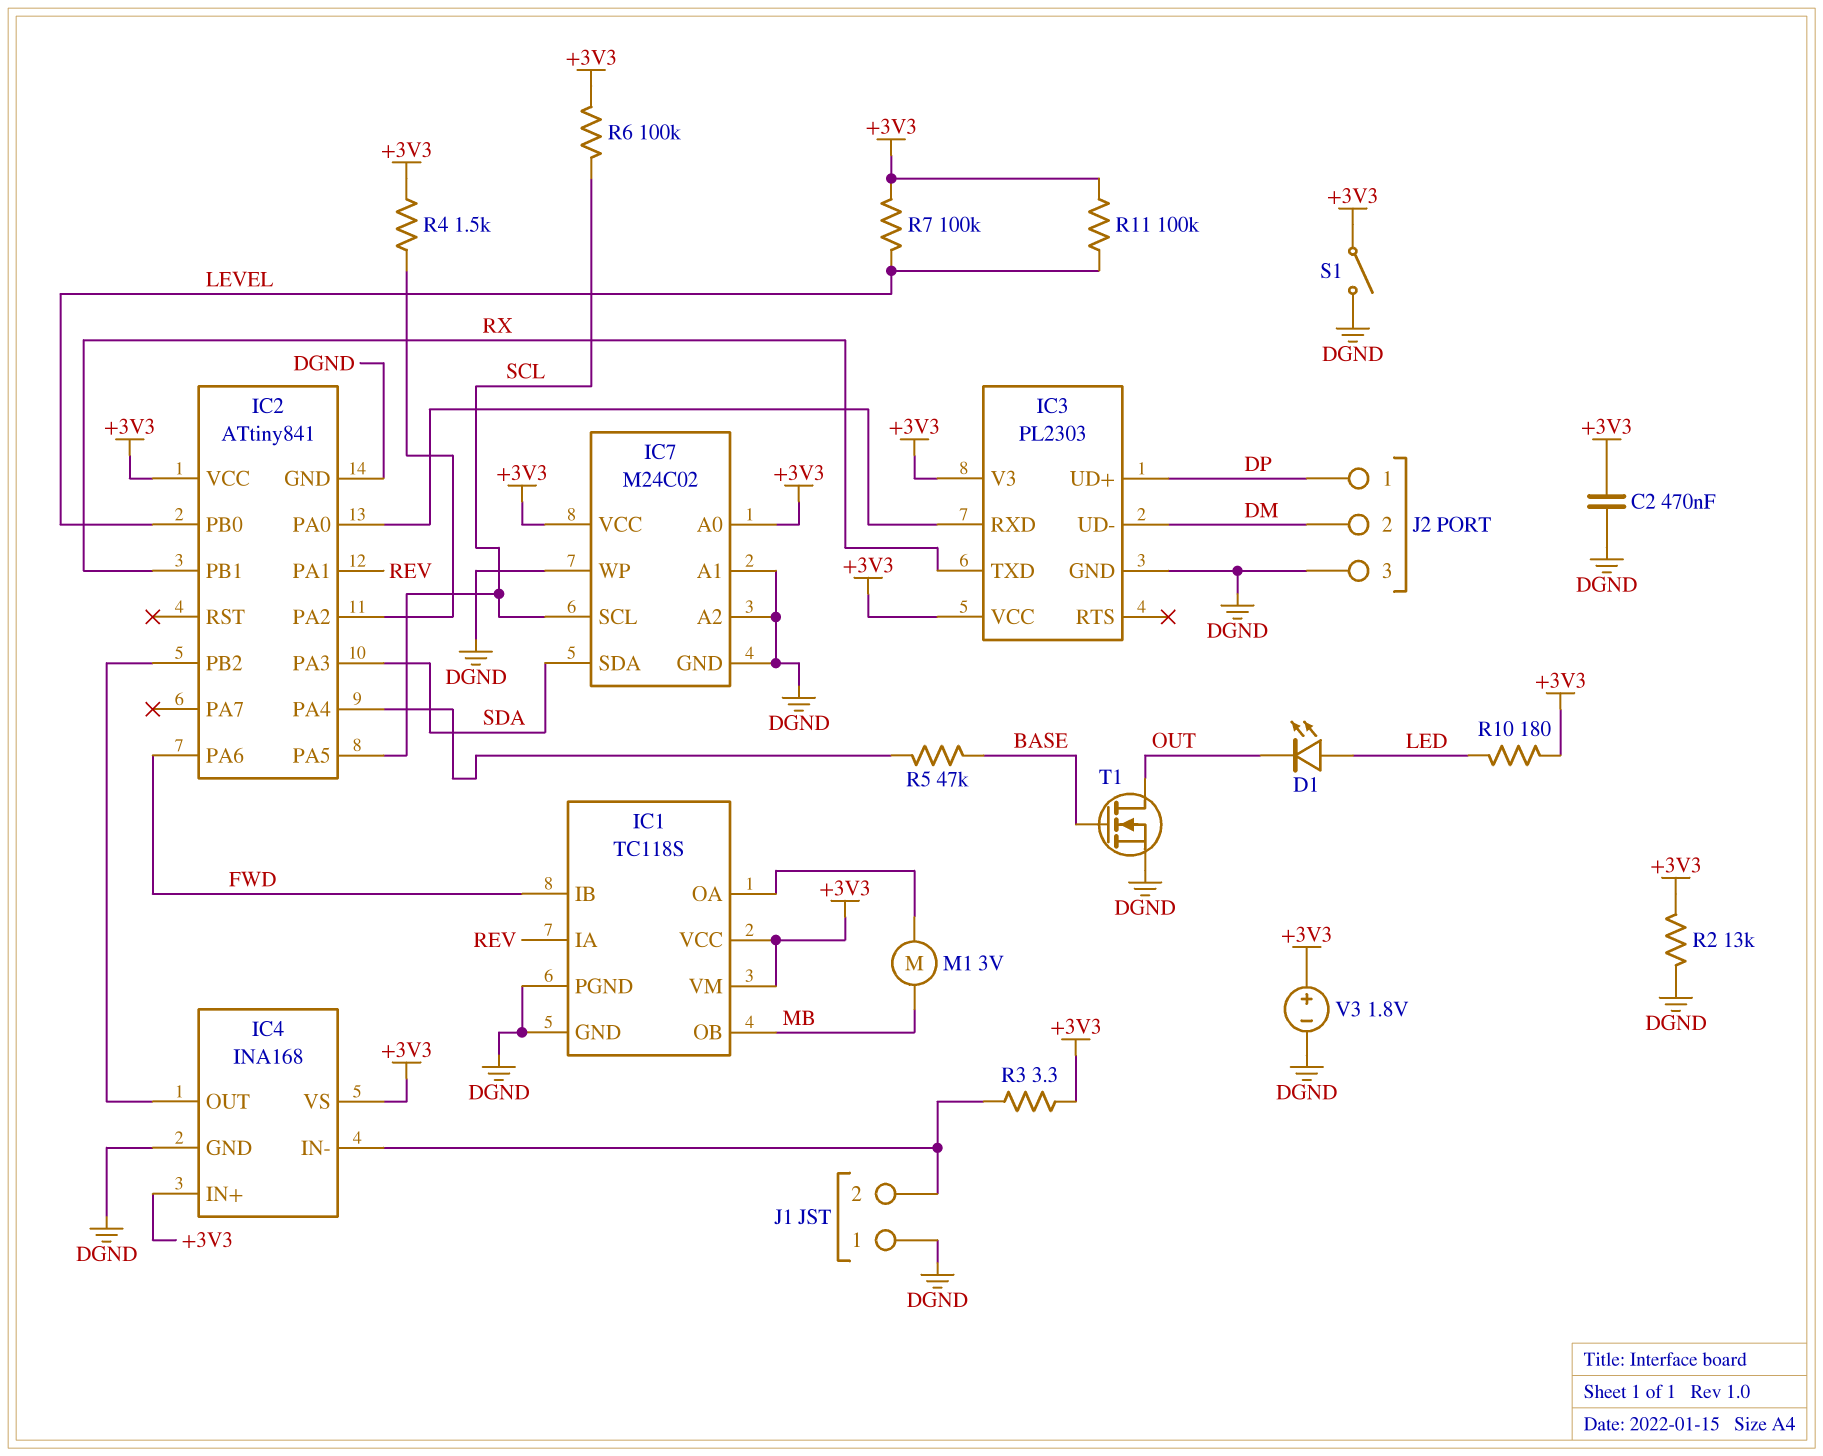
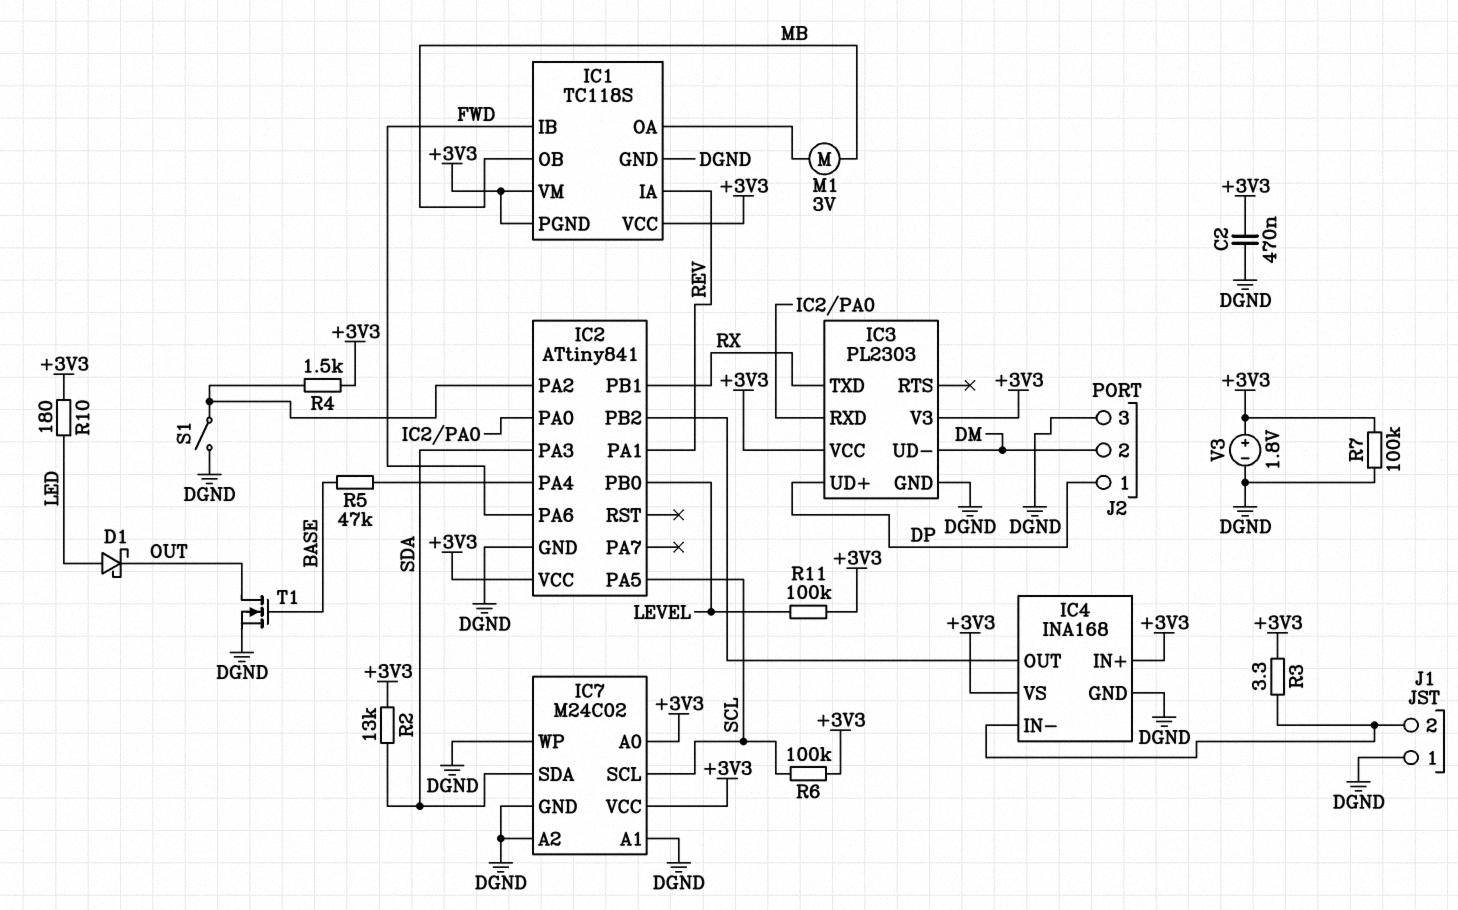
D1: LED (A LED, K OUT) -> schottky (A LED, K OUT)
IC1 pin PGND: DGND -> +3V3
R2: 13k (+3V3, DGND) -> 13k (+3V3, SDA)
R7: 100k (+3V3, LEVEL) -> 100k (+3V3, DGND)
S1: switch (+3V3, DGND) -> switch (DGND, IC2/PA2)

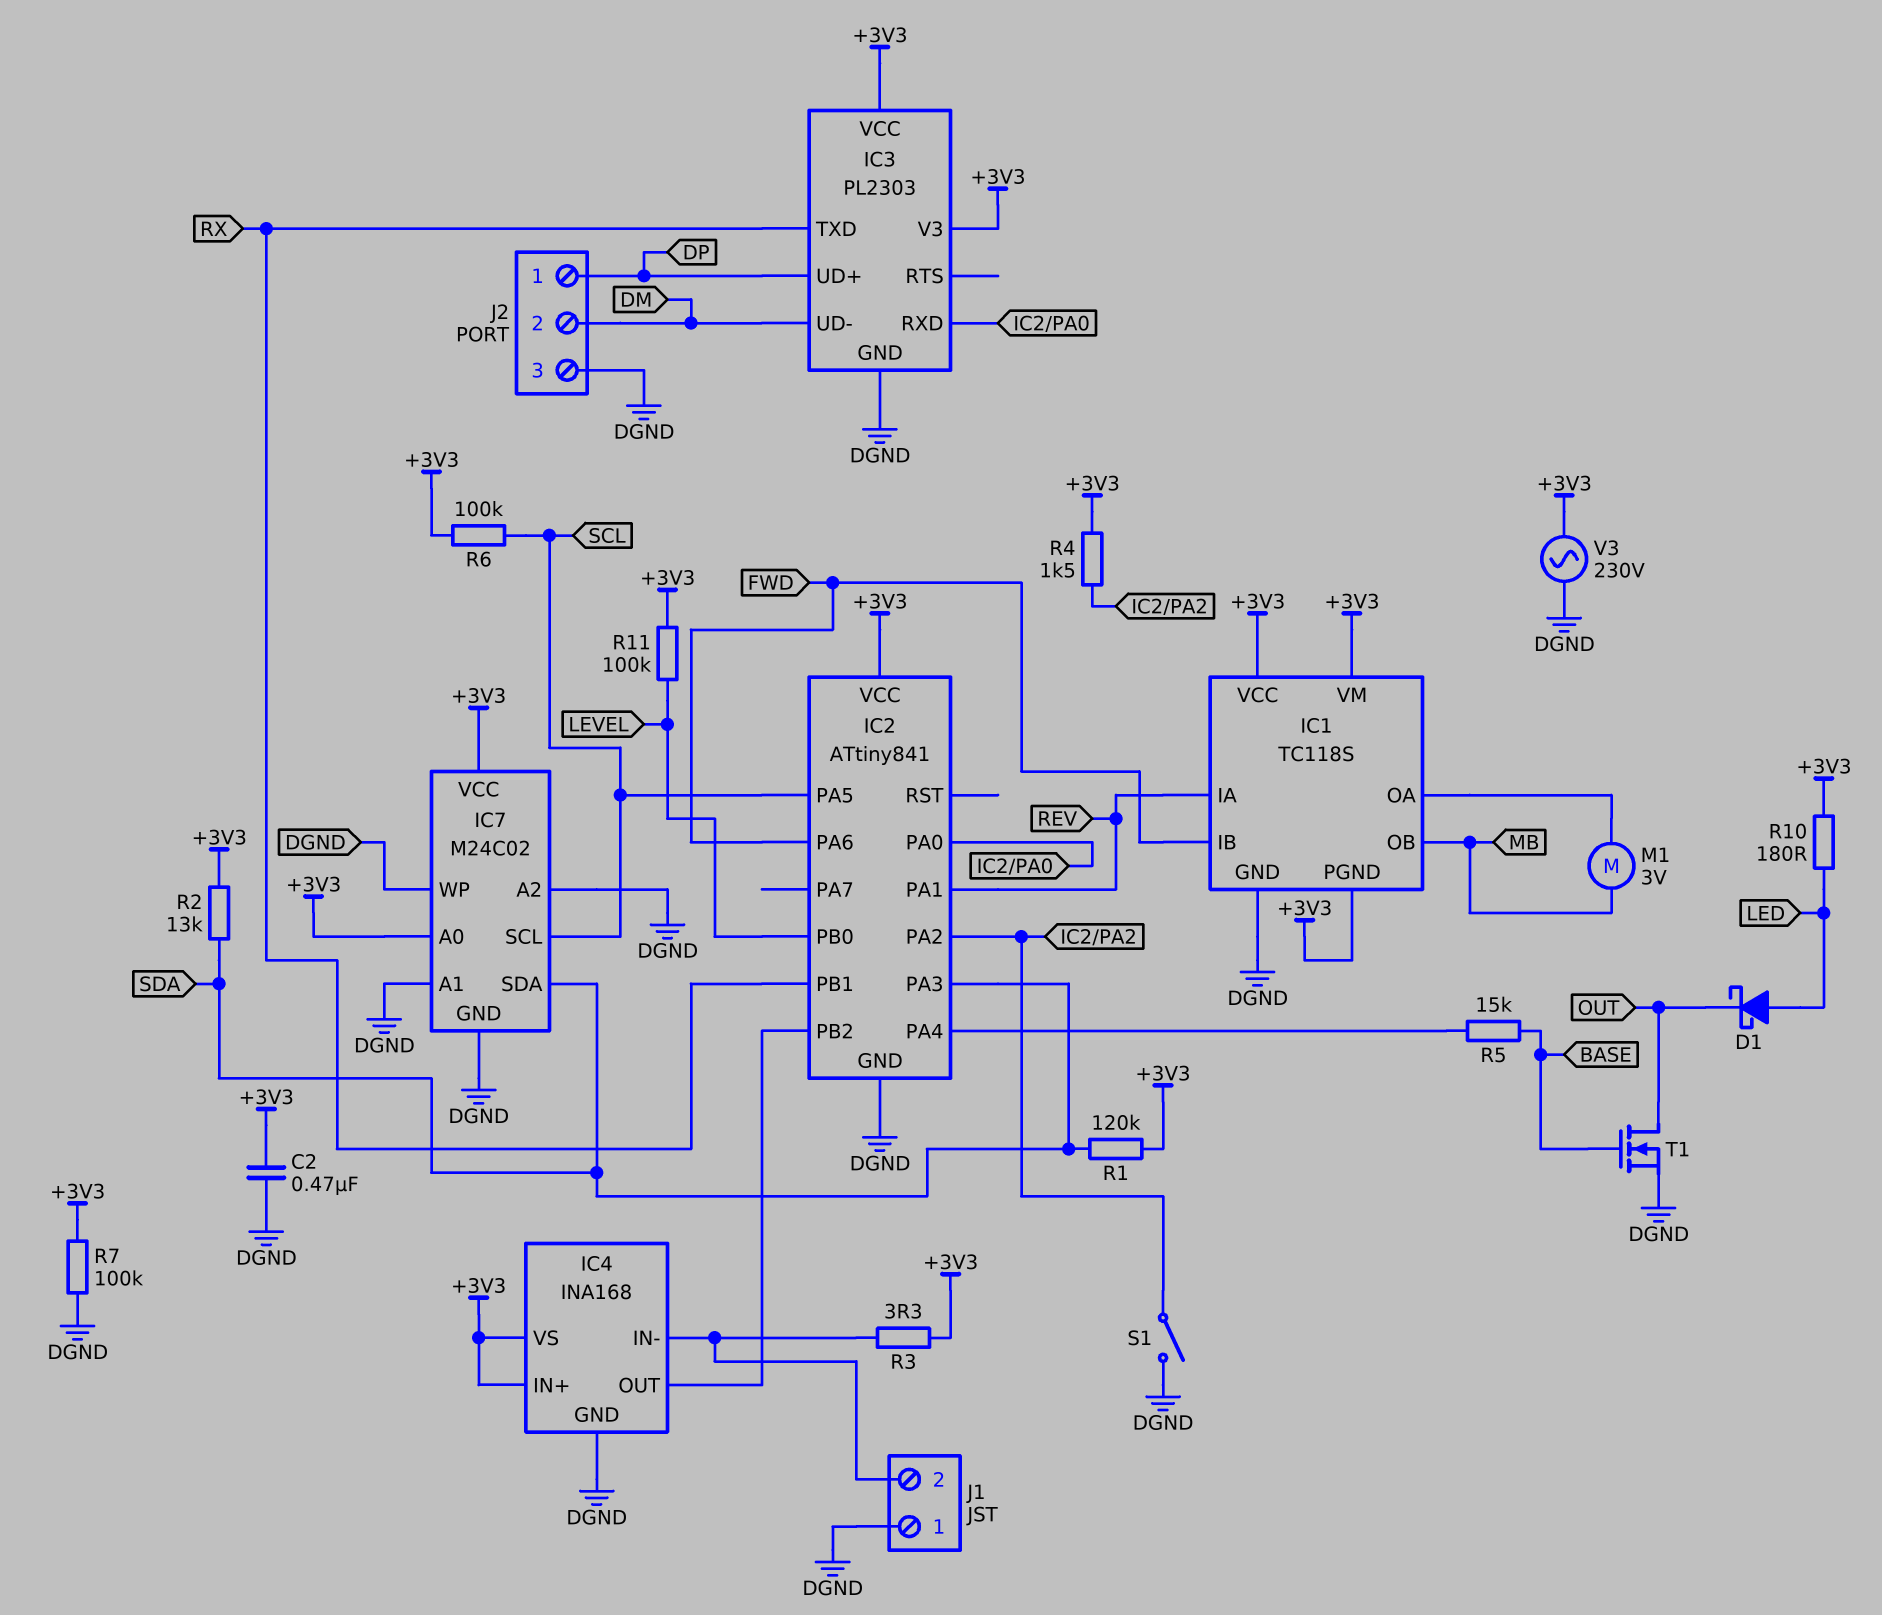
R1: none -> 120k (+3V3, SDA)
R5: 47k (BASE, IC2/PA4) -> 15k (BASE, IC2/PA4)
V3: 1.8V (plus +3V3, minus DGND) -> AC 230V (+3V3, DGND)

